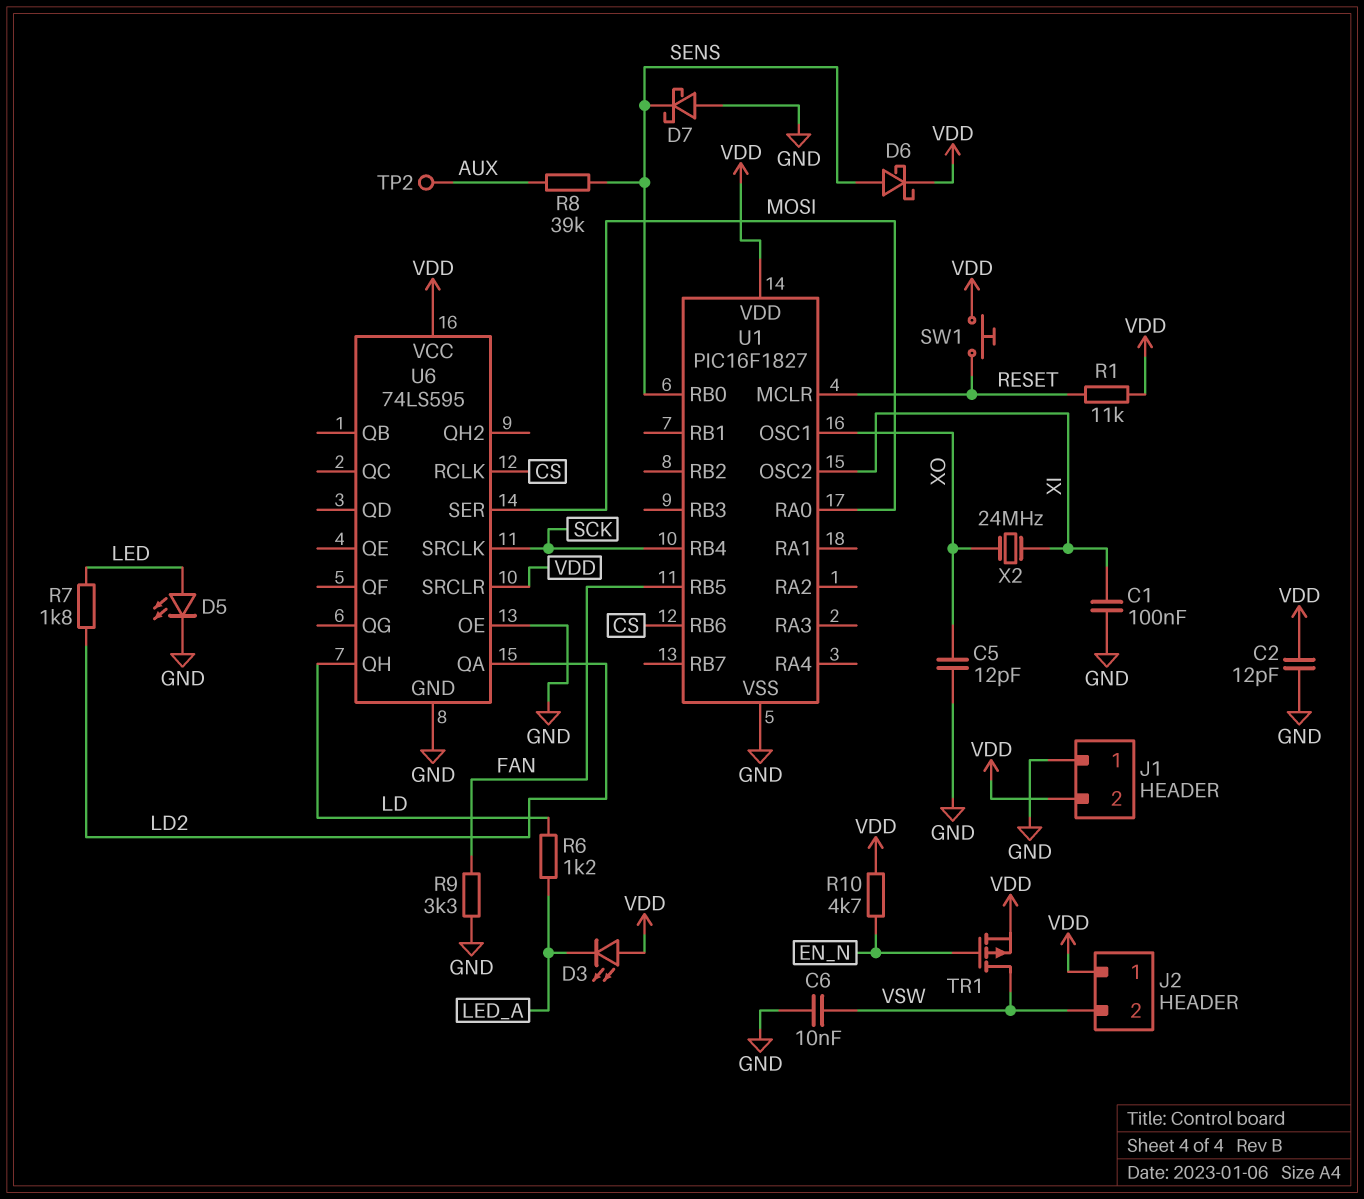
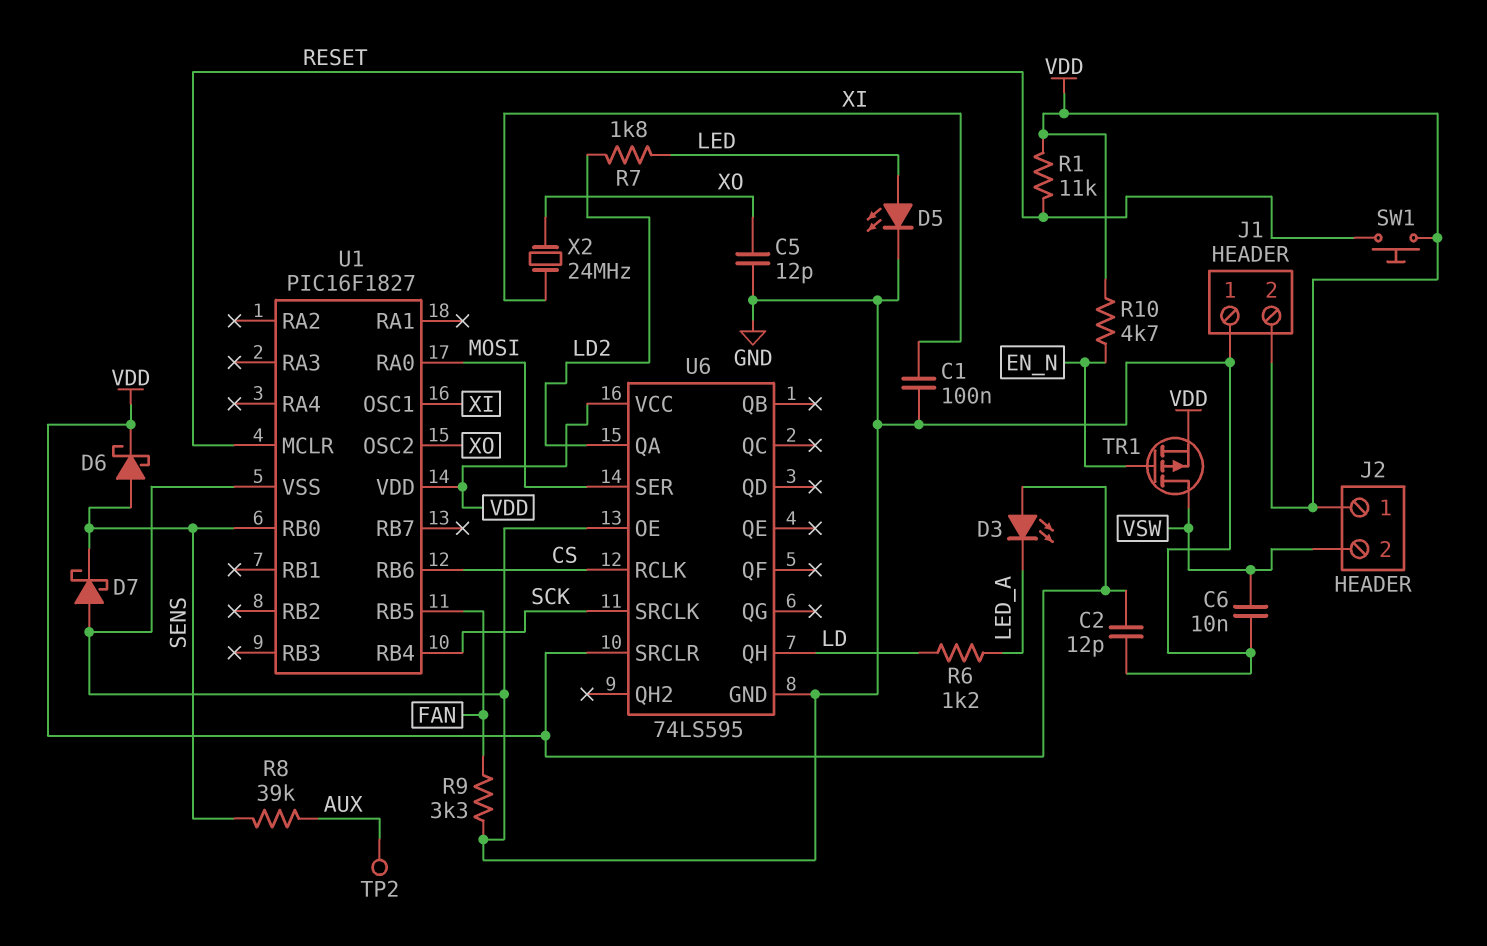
U1 pin OSC1: XO -> XI
U1 pin OSC2: XI -> XO

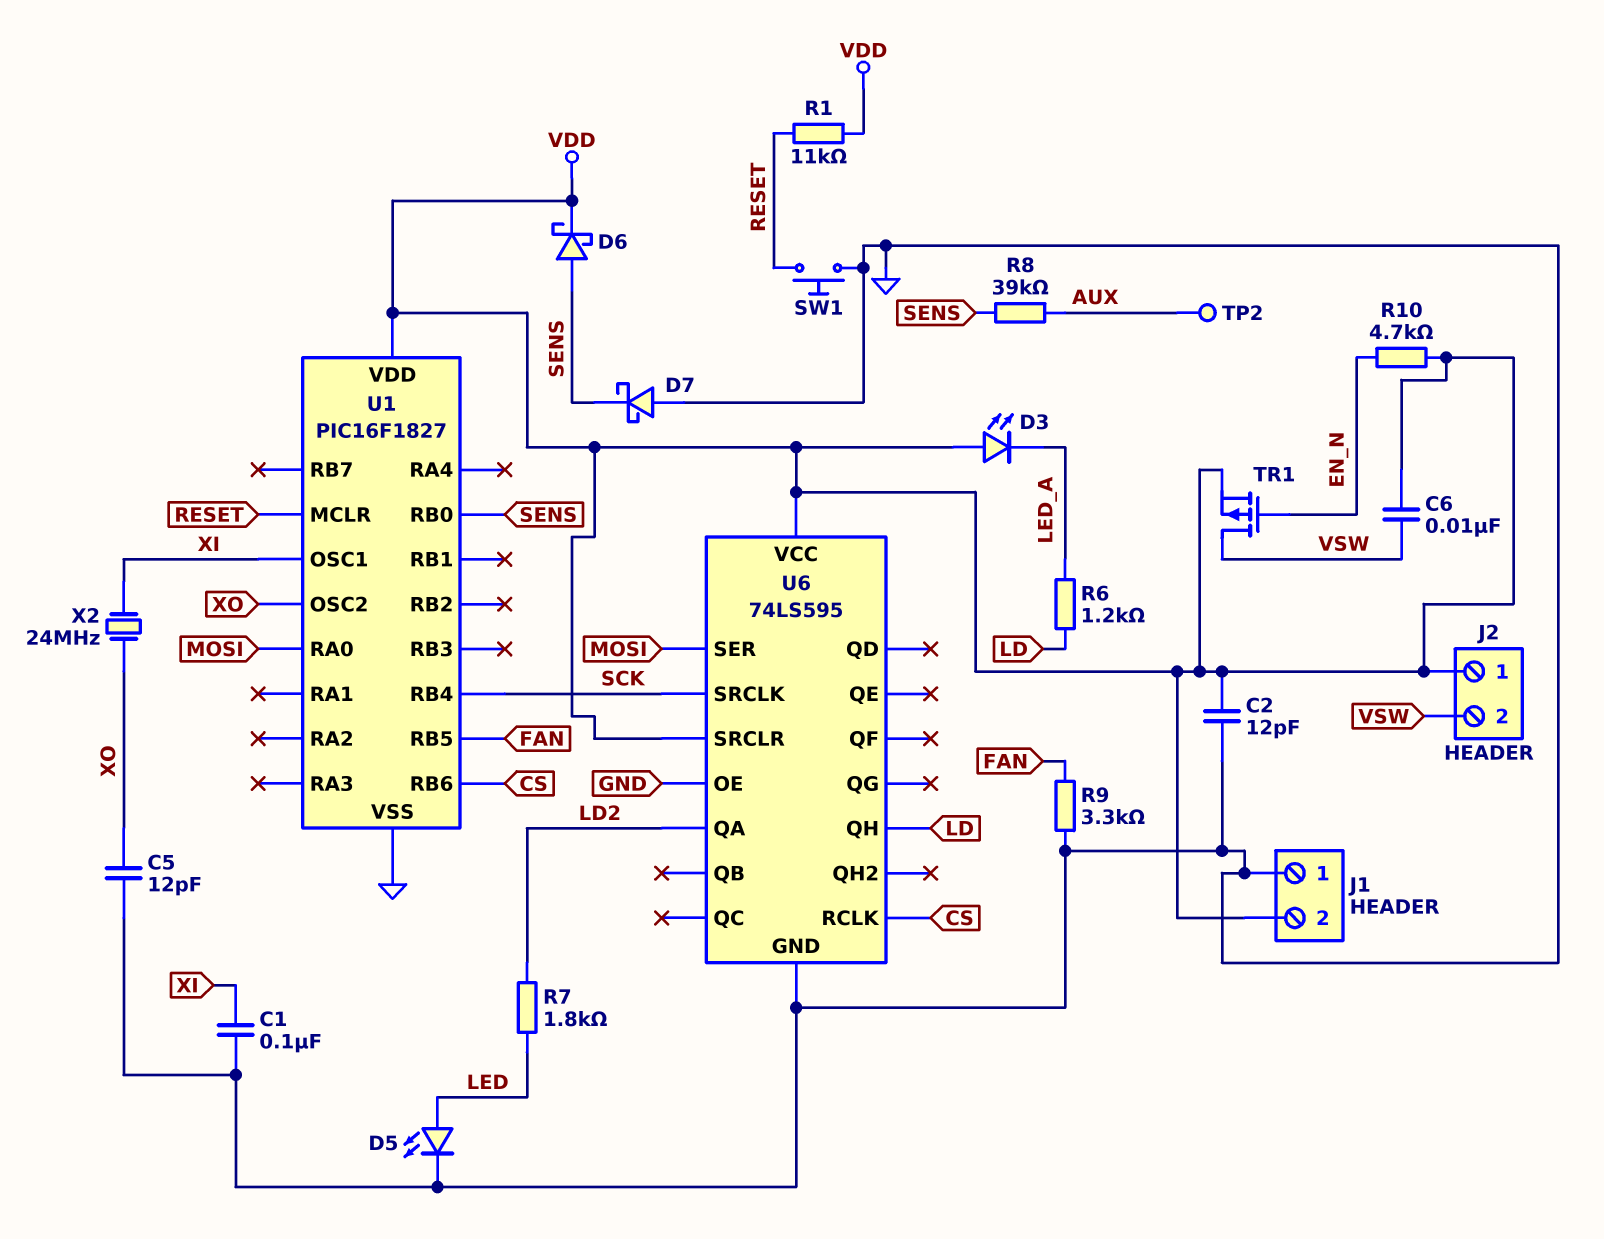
C6: 10nF (GND, VSW) -> 10nF (VDD, VSW)
SW1: button (RESET, VDD) -> button (GND, RESET)

